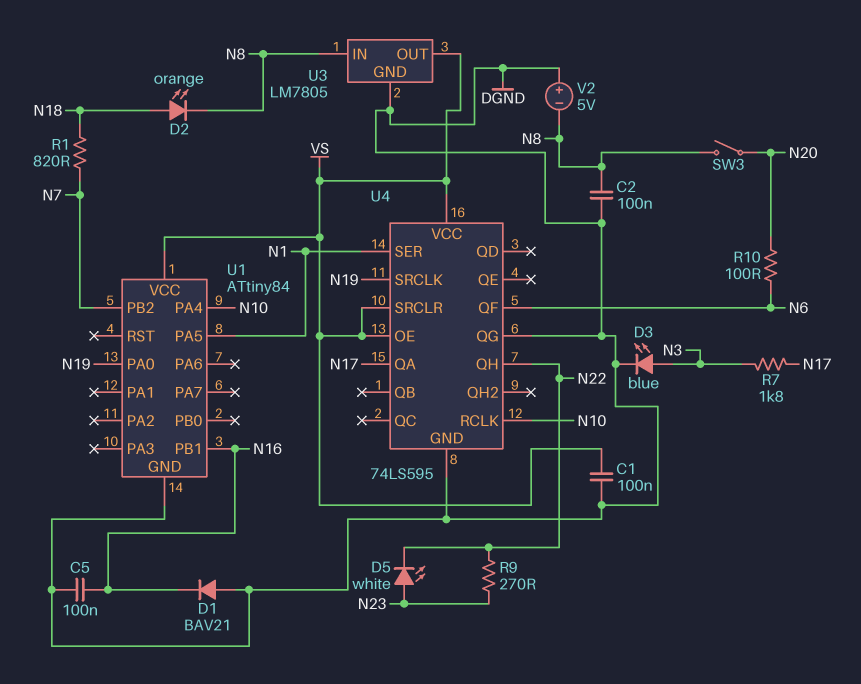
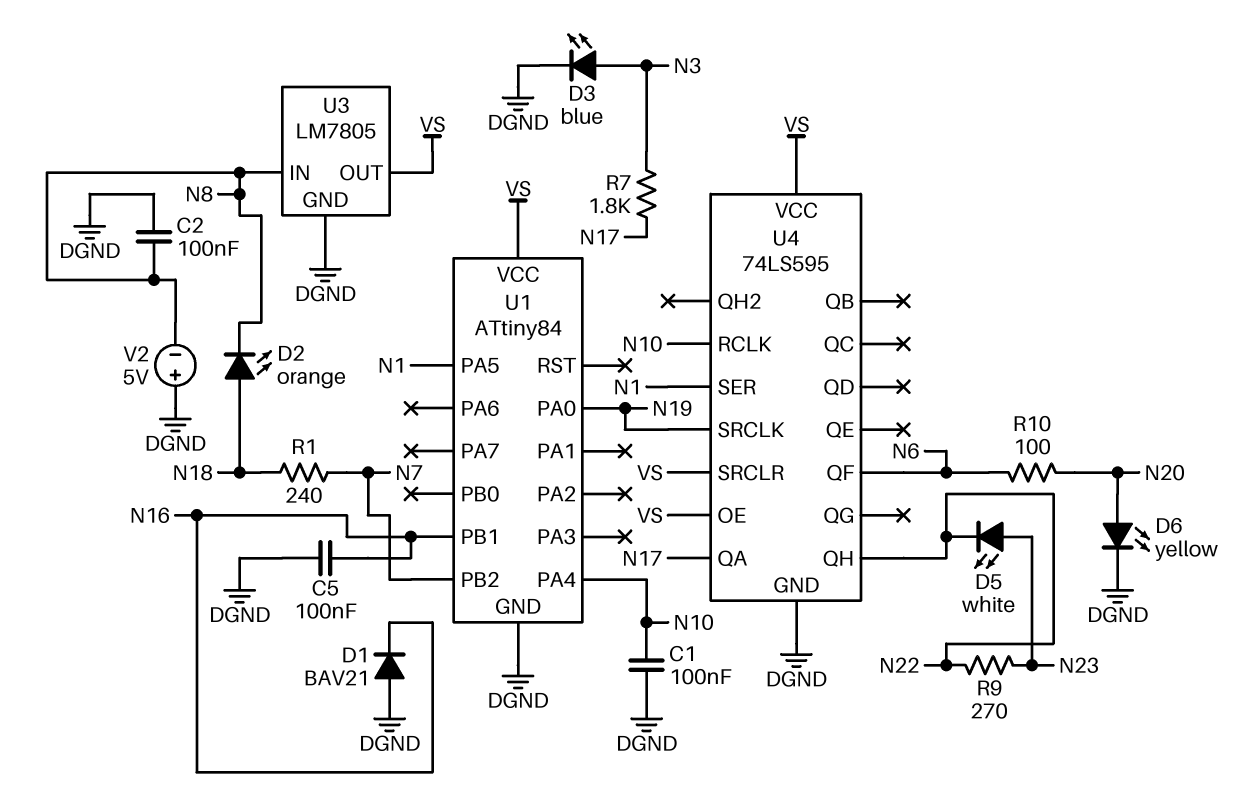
C1: 100nF (DGND, VS) -> 100nF (DGND, N10)
D6: none -> LED yellow (A N20, K DGND)
R1: 820 (N7, N18) -> 240 (N7, N18)
SW3: switch (N8, N20) -> none
U4 pin QG: DGND -> none

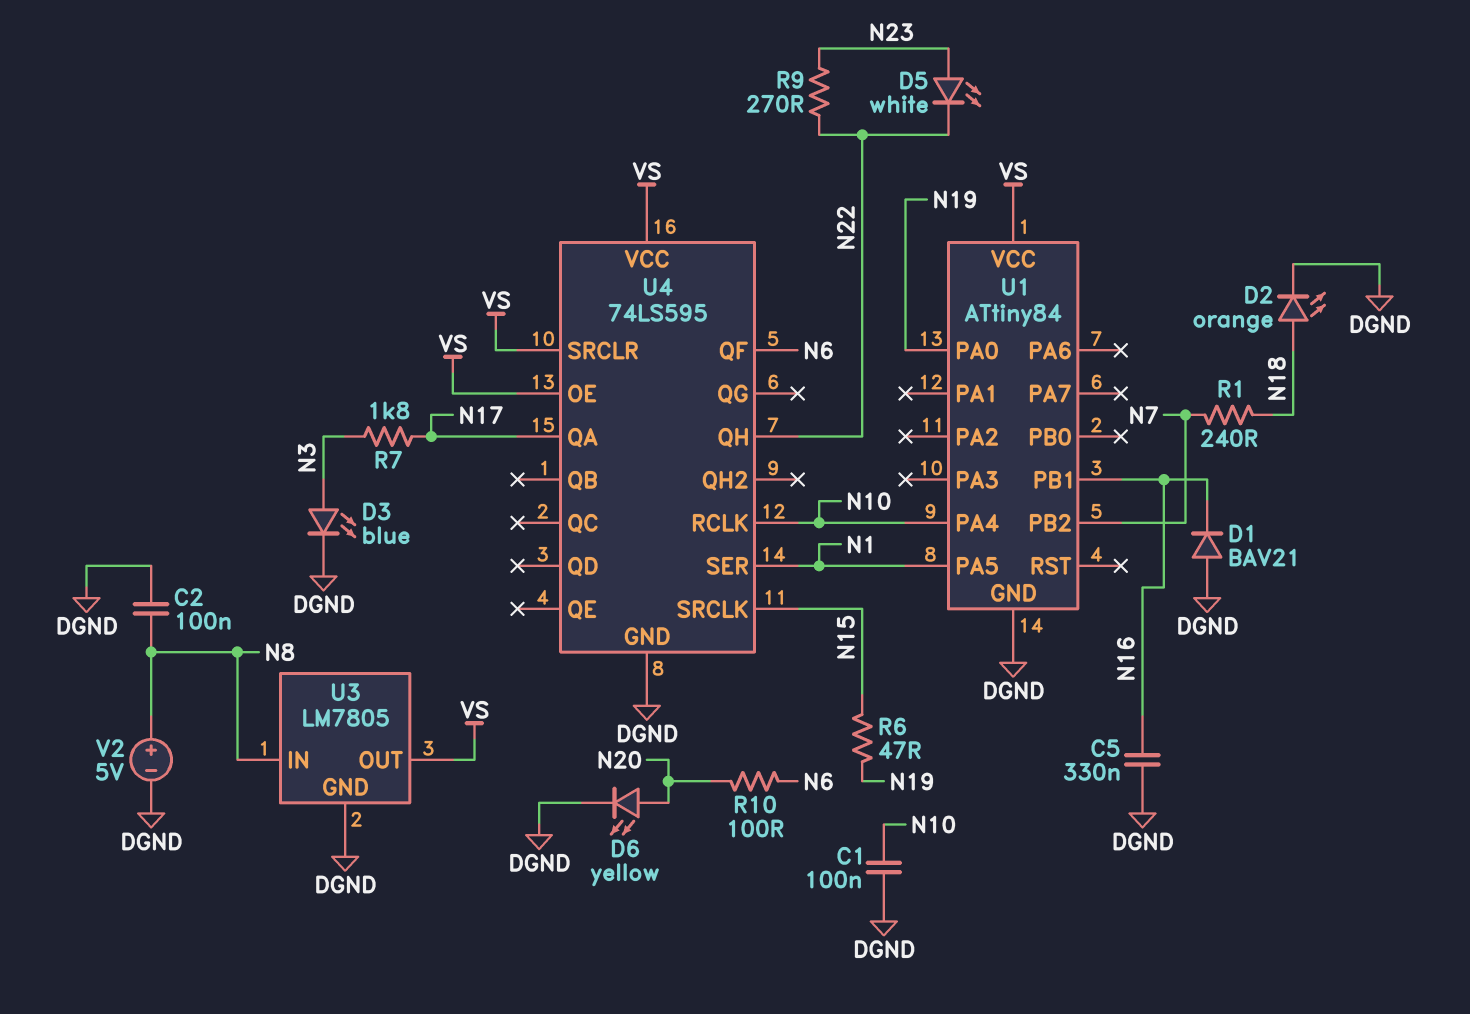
C5: 100nF (DGND, N16) -> 330nF (DGND, N16)
D2: LED orange (A N18, K N8) -> LED orange (A N18, K DGND)
R6: none -> 47 (N15, N19)
U4 pin SRCLK: N19 -> N15
V2: 5V (plus DGND, minus N8) -> 5V (plus N8, minus DGND)

